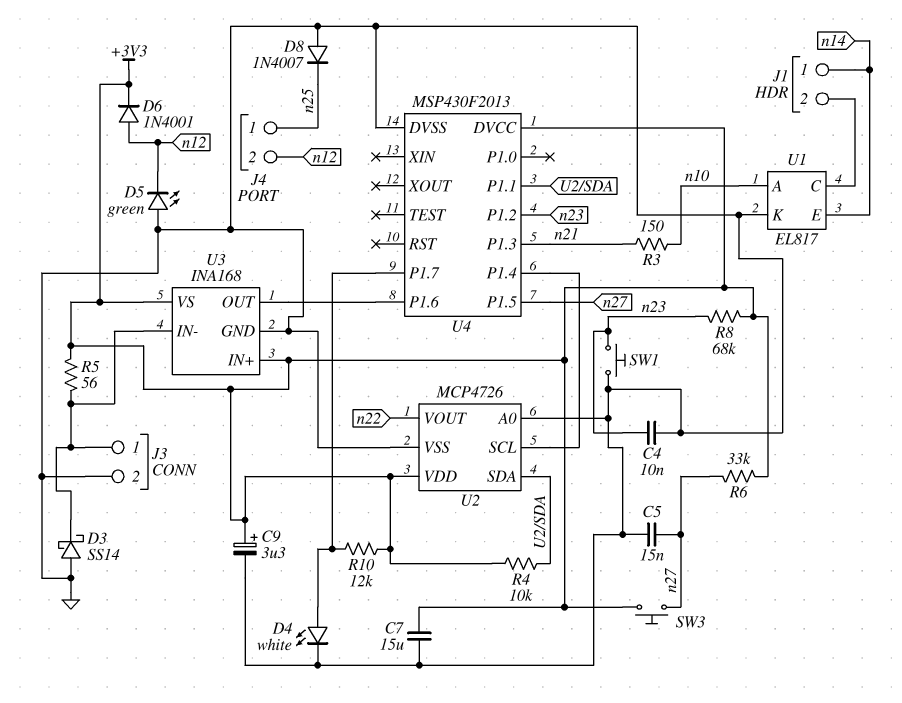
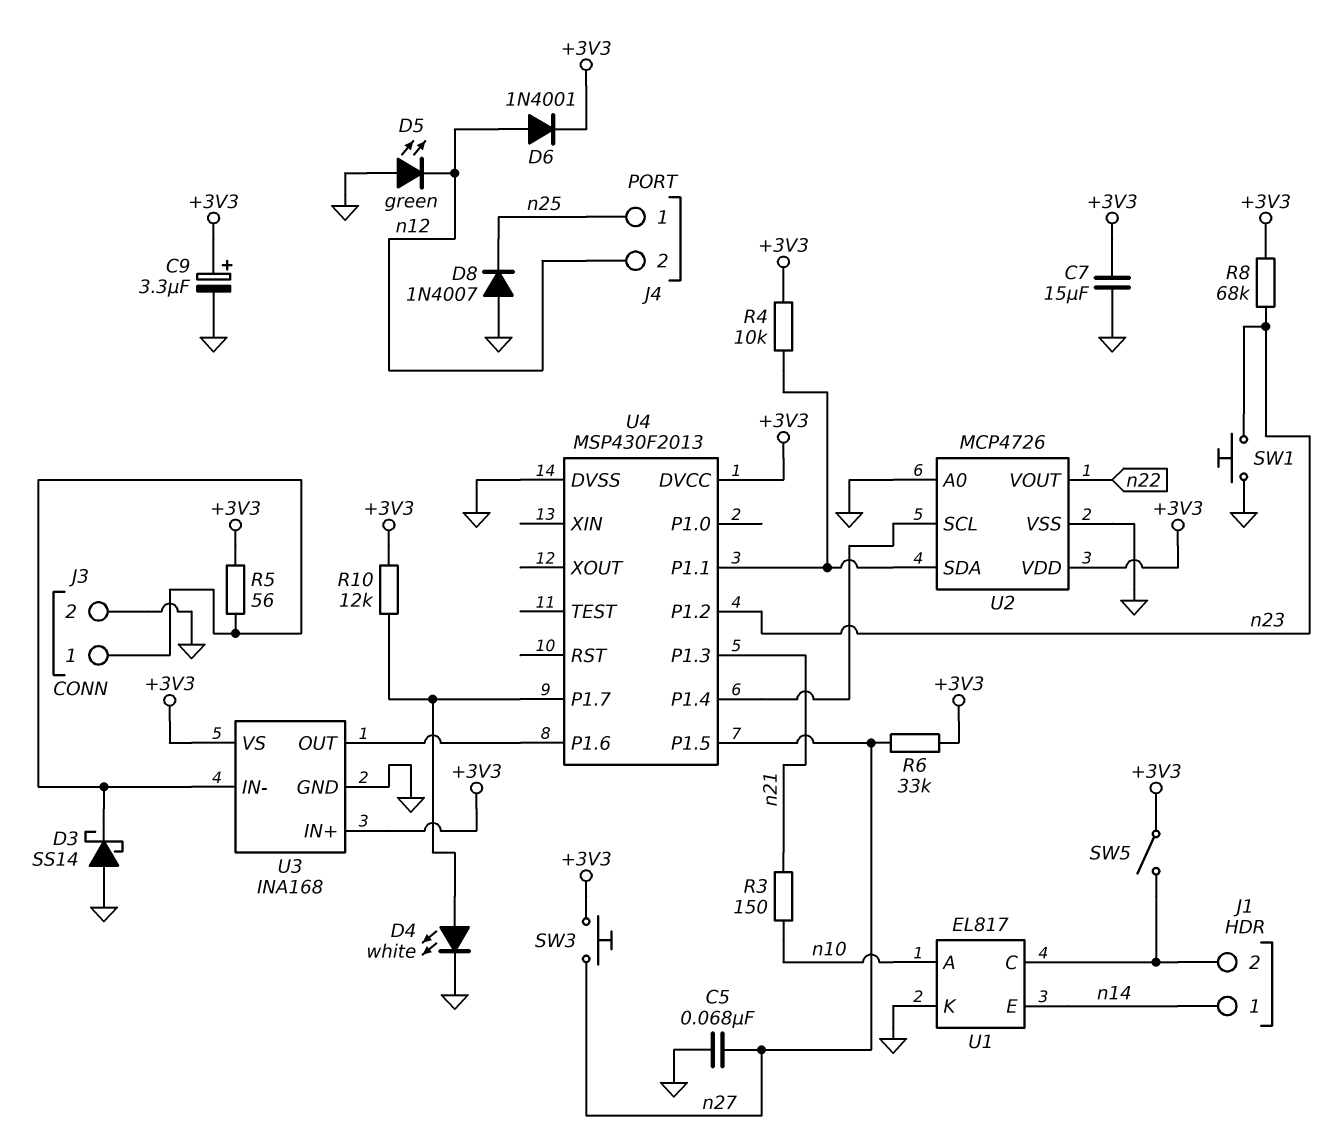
C4: 10nF (GND, n23) -> none
C5: 15nF (GND, n27) -> 68nF (GND, n27)
SW5: none -> switch (+3V3, J1/2)

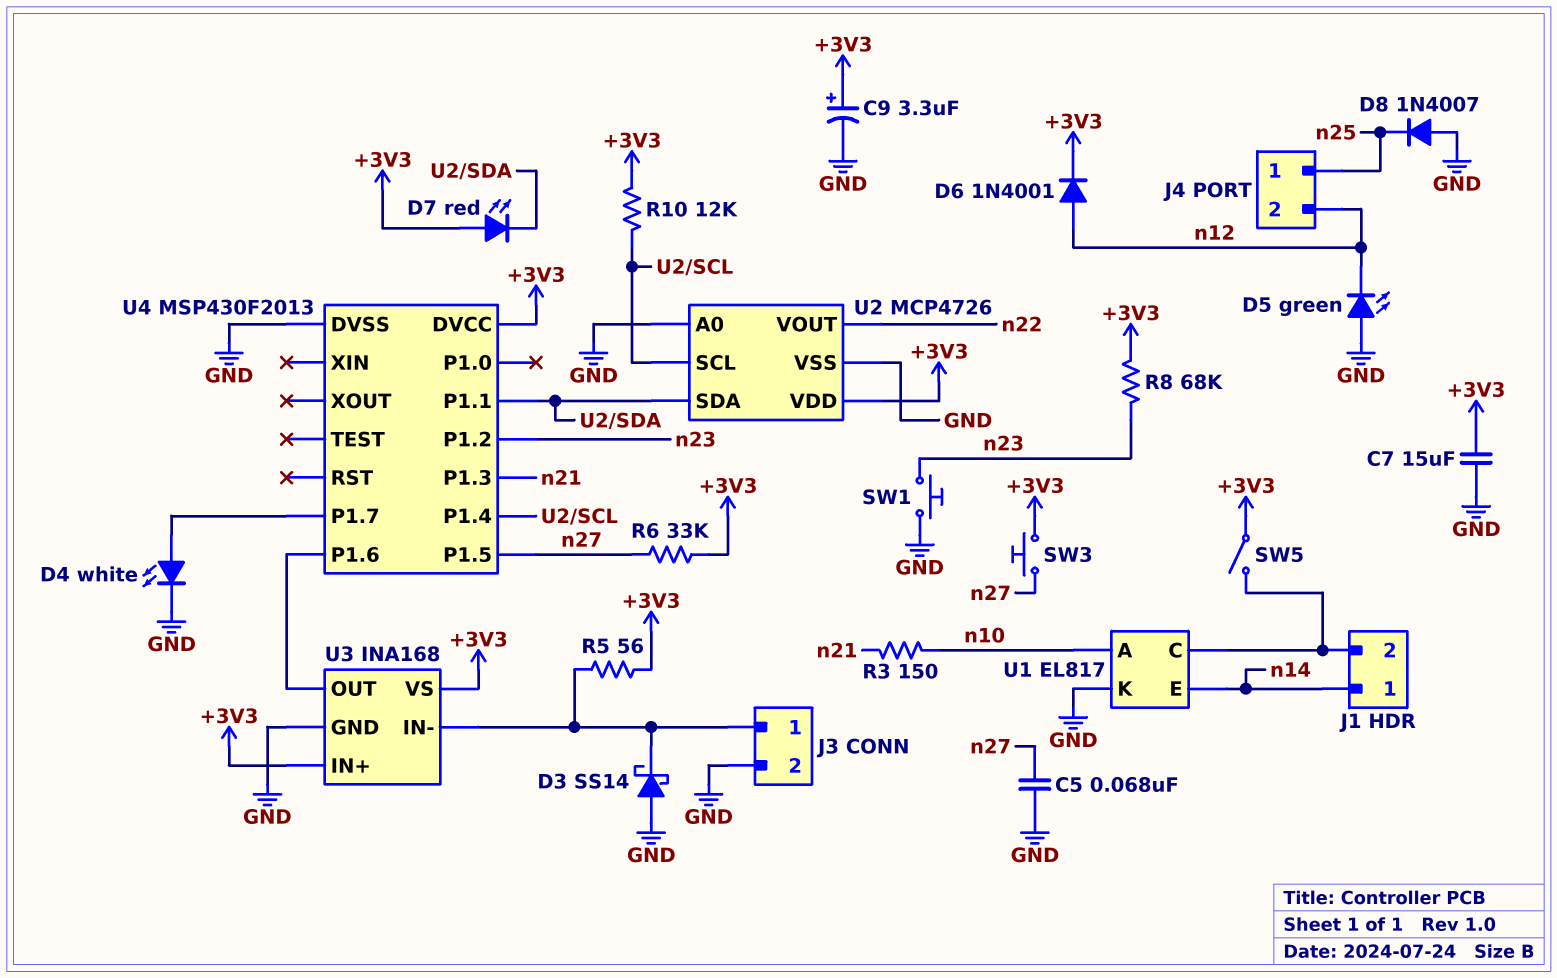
D7: none -> LED red (A +3V3, K U2/SDA)
R4: 10k (+3V3, U2/SDA) -> none
R10: 12k (+3V3, U4/P1.7) -> 12k (+3V3, U2/SCL)

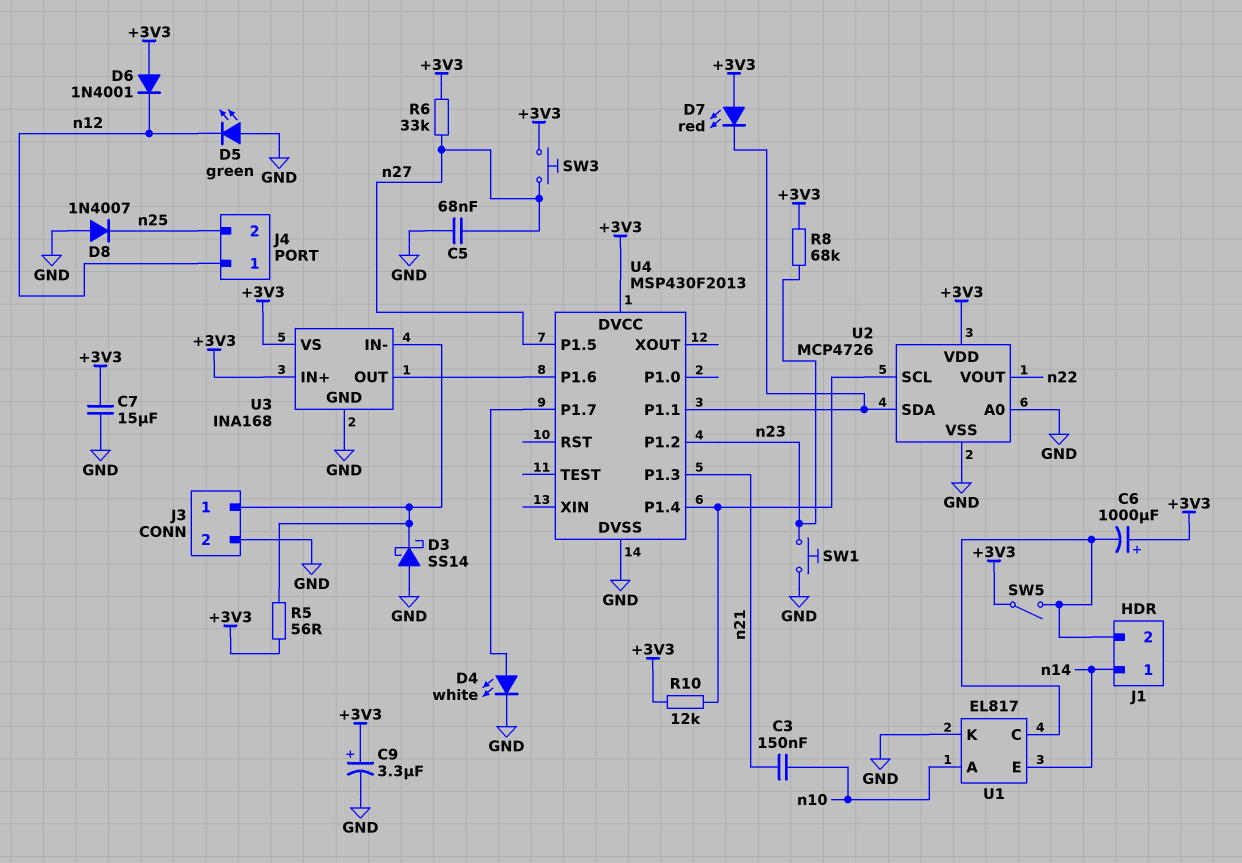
C3: none -> 150nF (n10, n21)
C6: none -> 1000uF (plus +3V3, minus J1/2)
D6: diode 1N4001 (A n12, K +3V3) -> diode 1N4001 (A +3V3, K n12)
J4 pin 1: n25 -> n12
J4 pin 2: n12 -> n25
R3: 150 (n10, n21) -> none

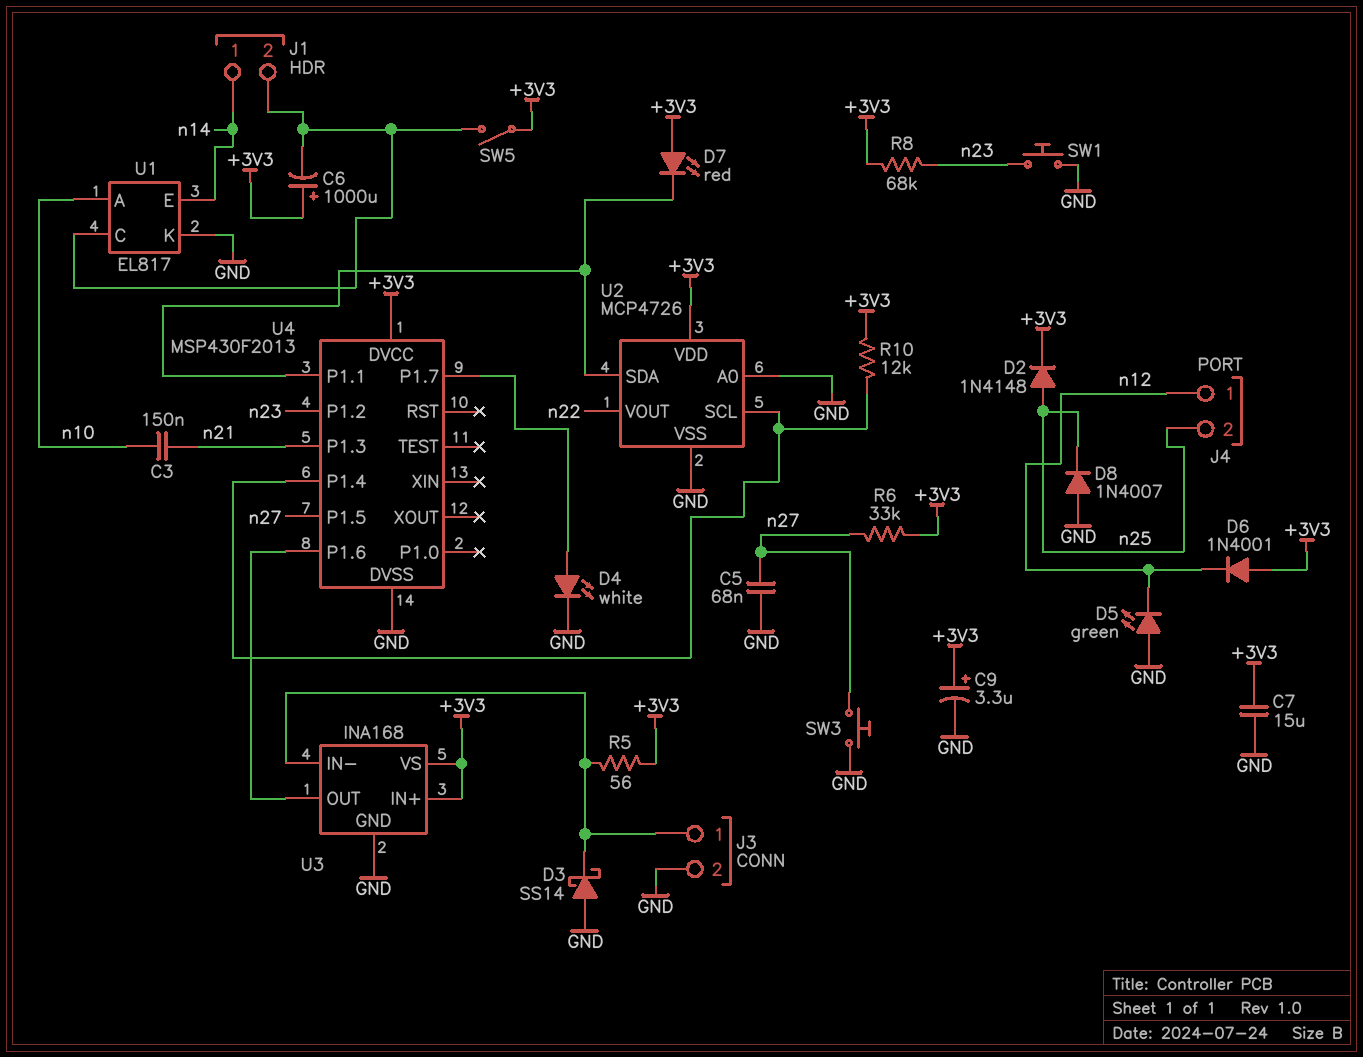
D2: none -> diode 1N4148 (A n25, K +3V3)
SW3: button (+3V3, n27) -> button (GND, n27)

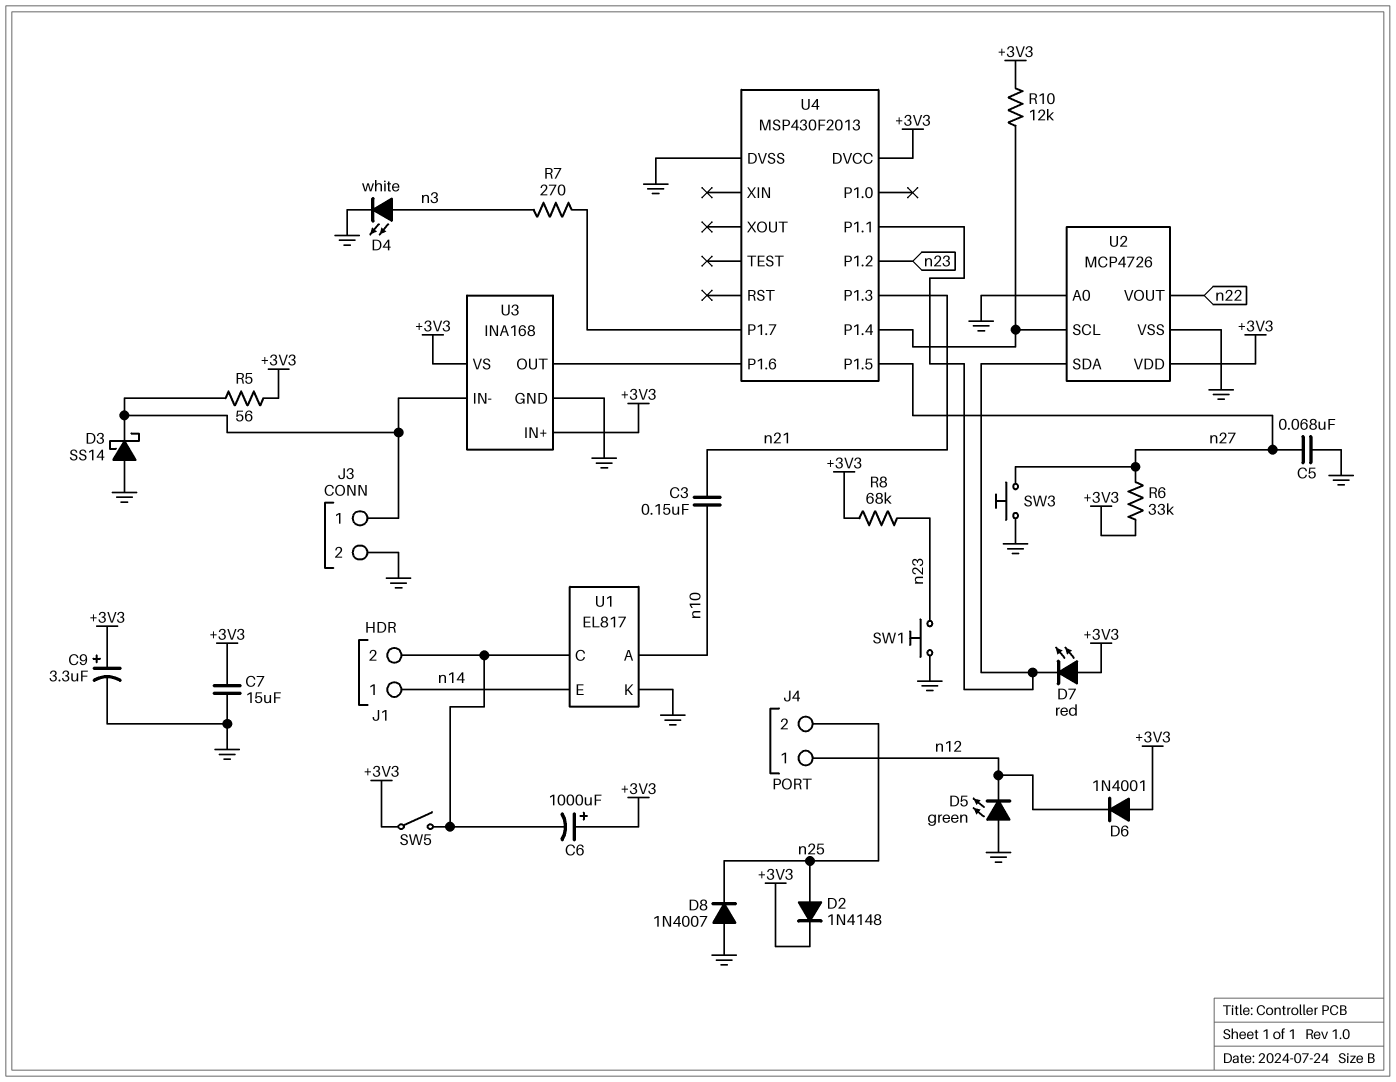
D4: LED white (A U4/P1.7, K GND) -> LED white (A n3, K GND)
R7: none -> 270 (U4/P1.7, n3)

